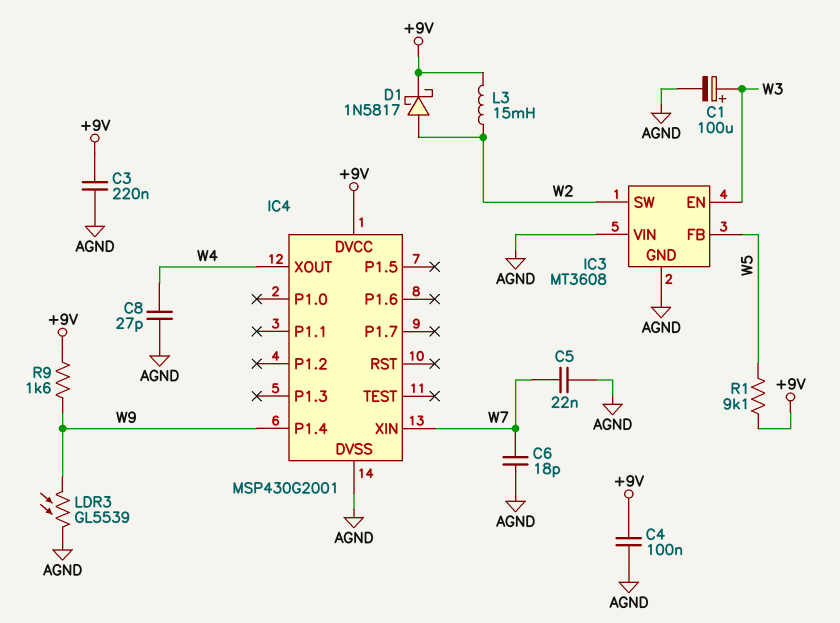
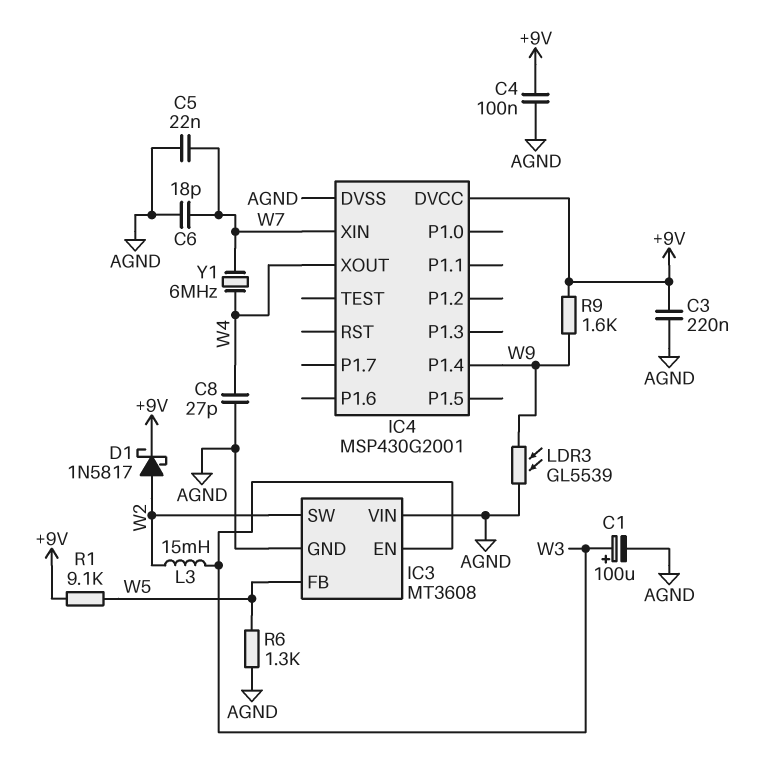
L3: 15mH (+9V, W2) -> 15mH (W2, W3)
R6: none -> 1.3k (AGND, W5)
Y1: none -> 6MHz (W4, W7)

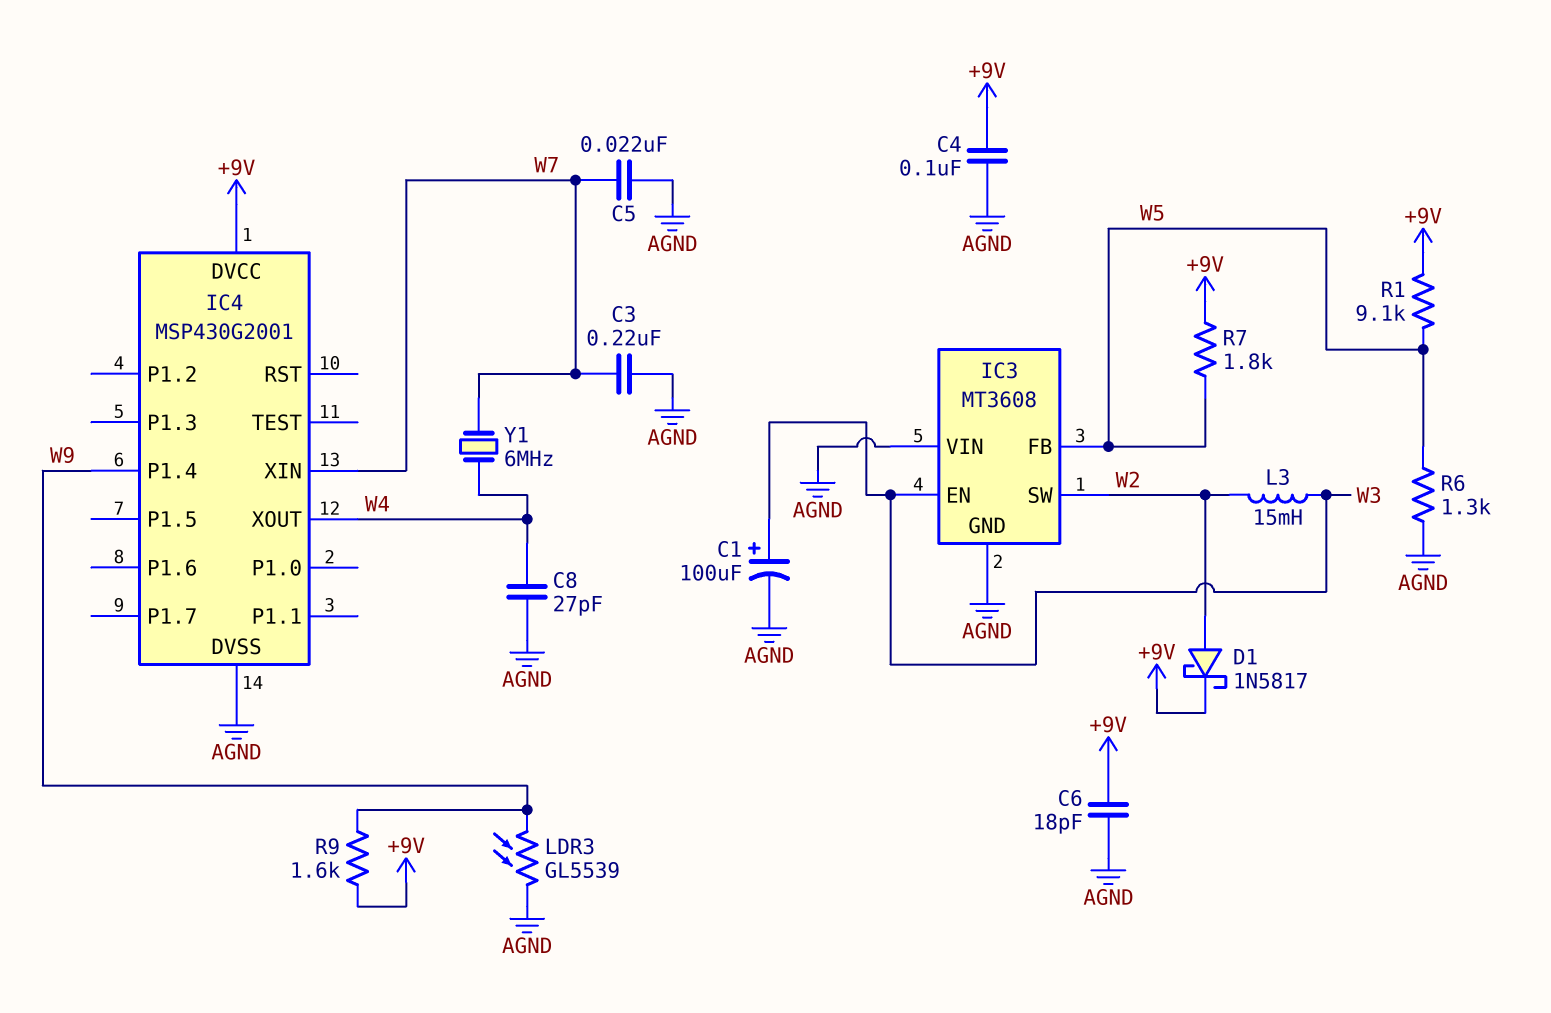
C3: 220nF (+9V, AGND) -> 220nF (AGND, W7)
C6: 18pF (AGND, W7) -> 18pF (+9V, AGND)
R7: none -> 1.8k (+9V, W5)

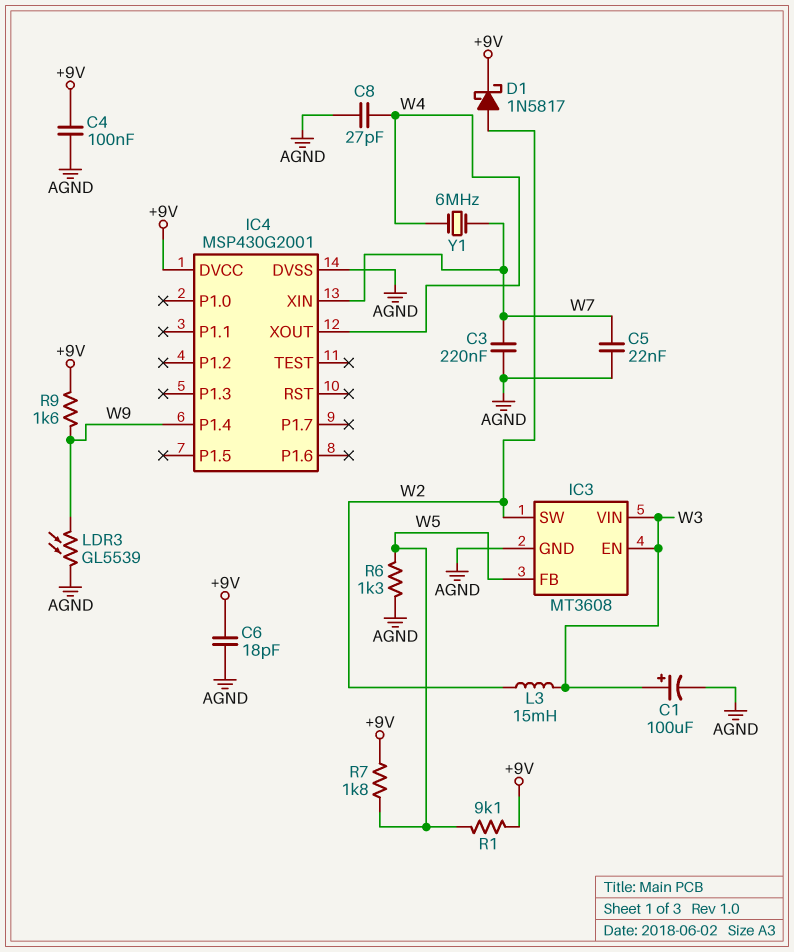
IC3 pin VIN: AGND -> W3

